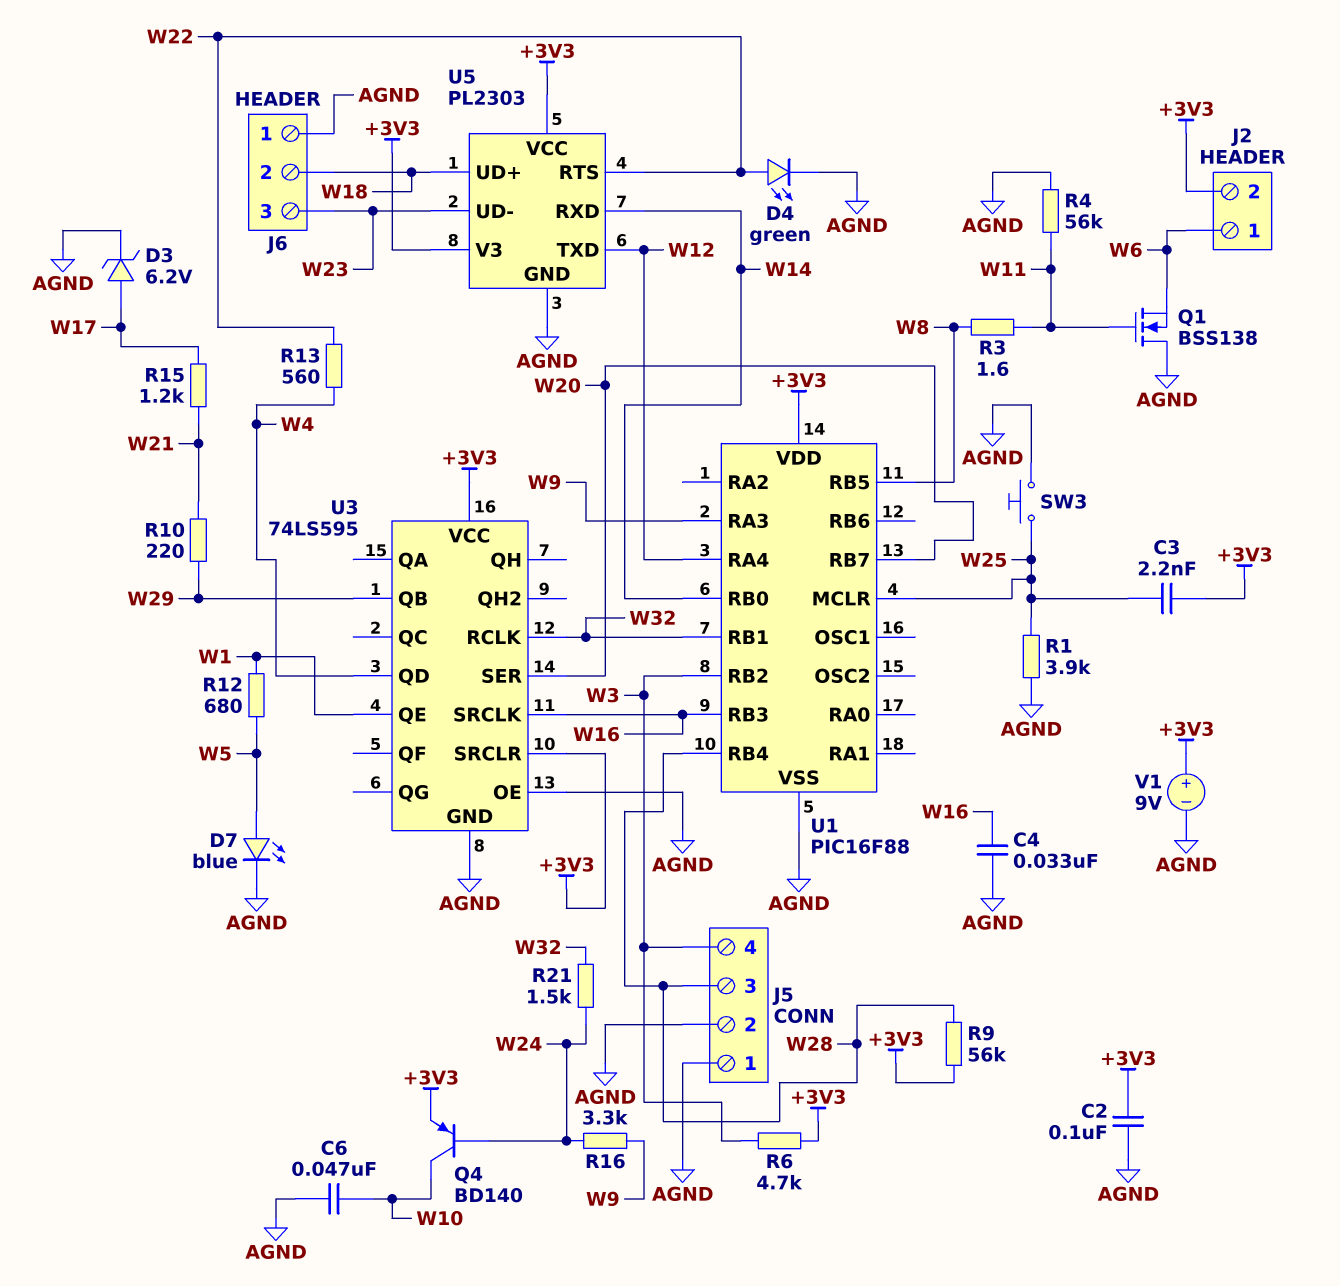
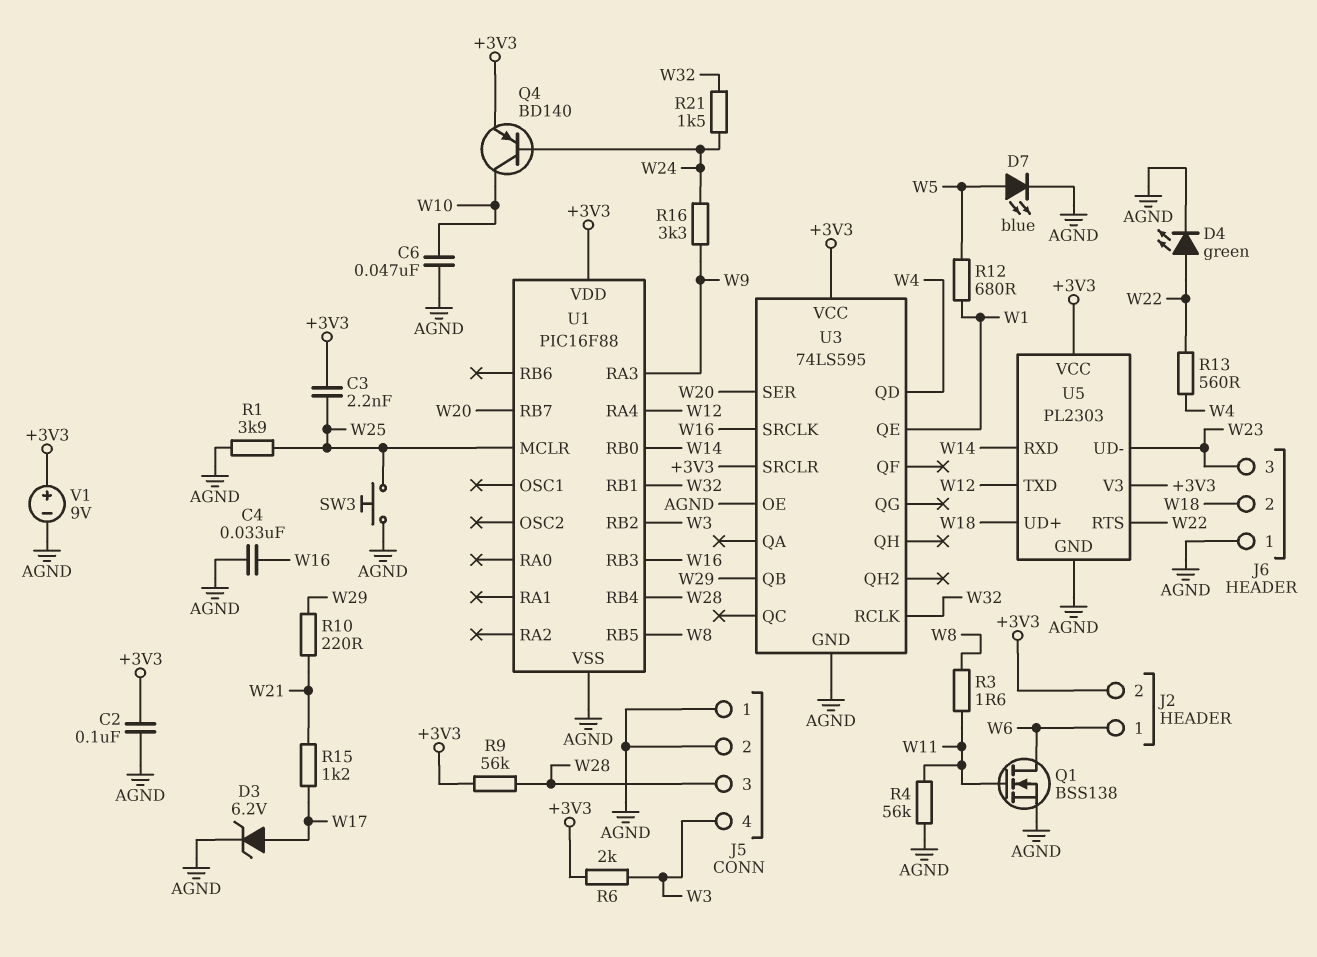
Q1: NMOS BSS138 (G W11, D AGND, S W6) -> NMOS BSS138 (G W11, D W6, S AGND)
R6: 4.7k (+3V3, W3) -> 2k (+3V3, W3)

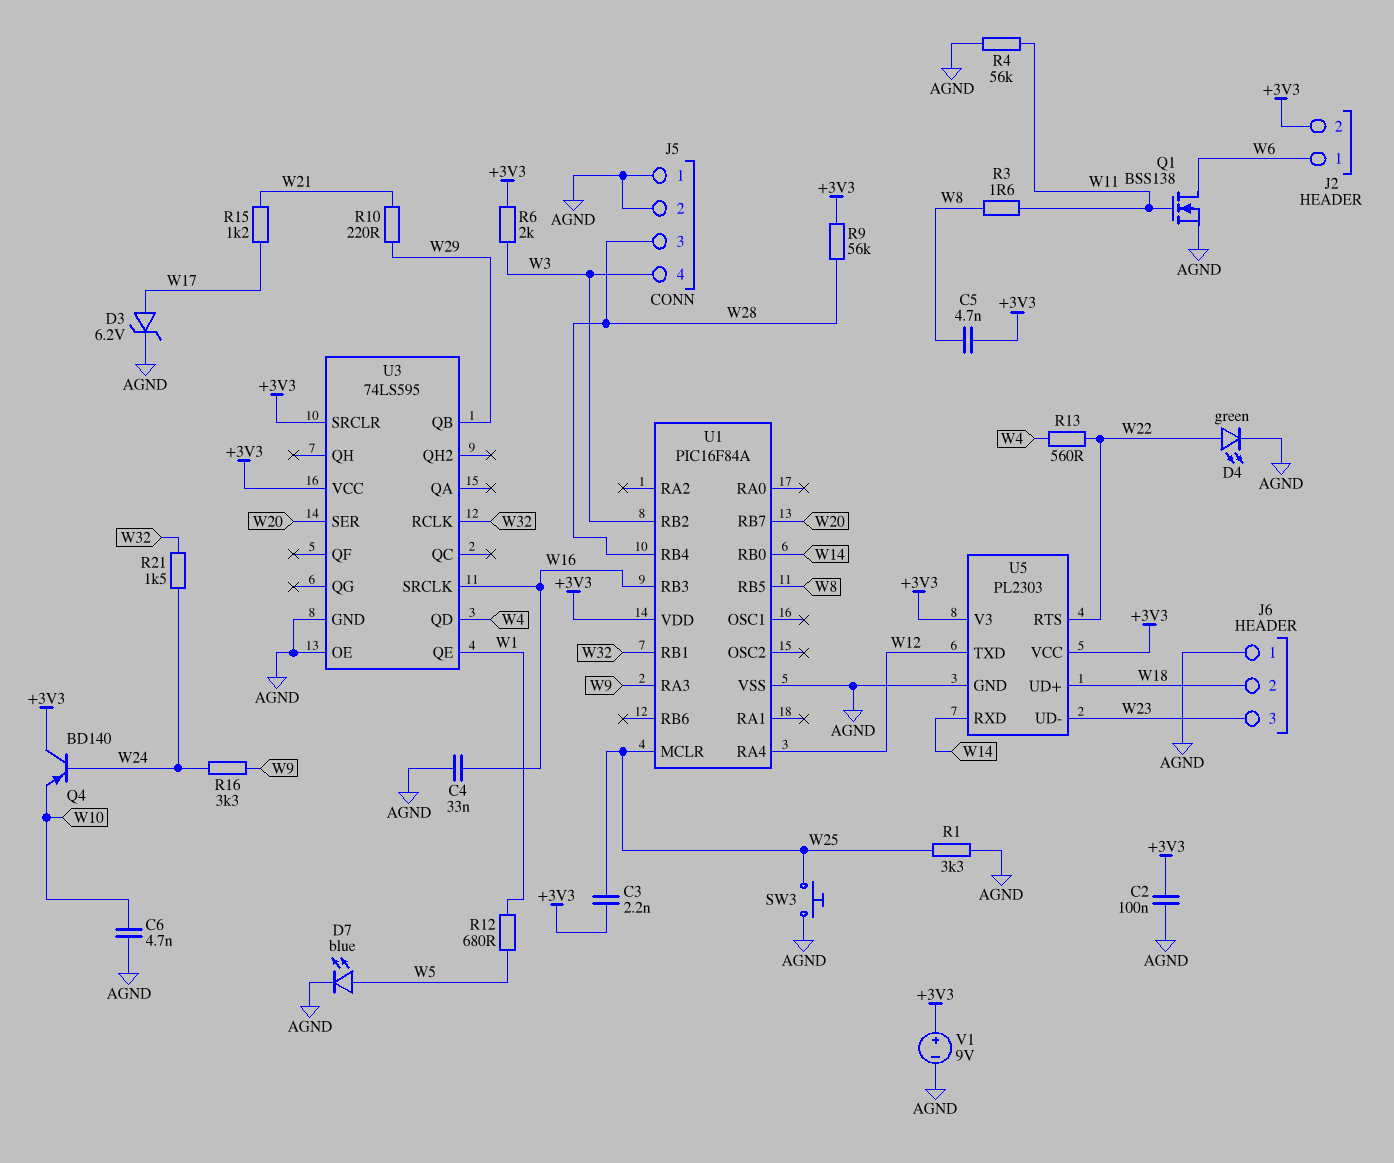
C5: none -> 4.7nF (+3V3, W8)
C6: 47nF (AGND, W10) -> 4.7nF (AGND, W10)
Q4: PNP BD140 (B W24, C W10, E +3V3) -> PNP BD140 (B W24, C +3V3, E W10)
R1: 3.9k (AGND, W25) -> 3.3k (AGND, W25)
U1: PIC16F88 -> PIC16F84A

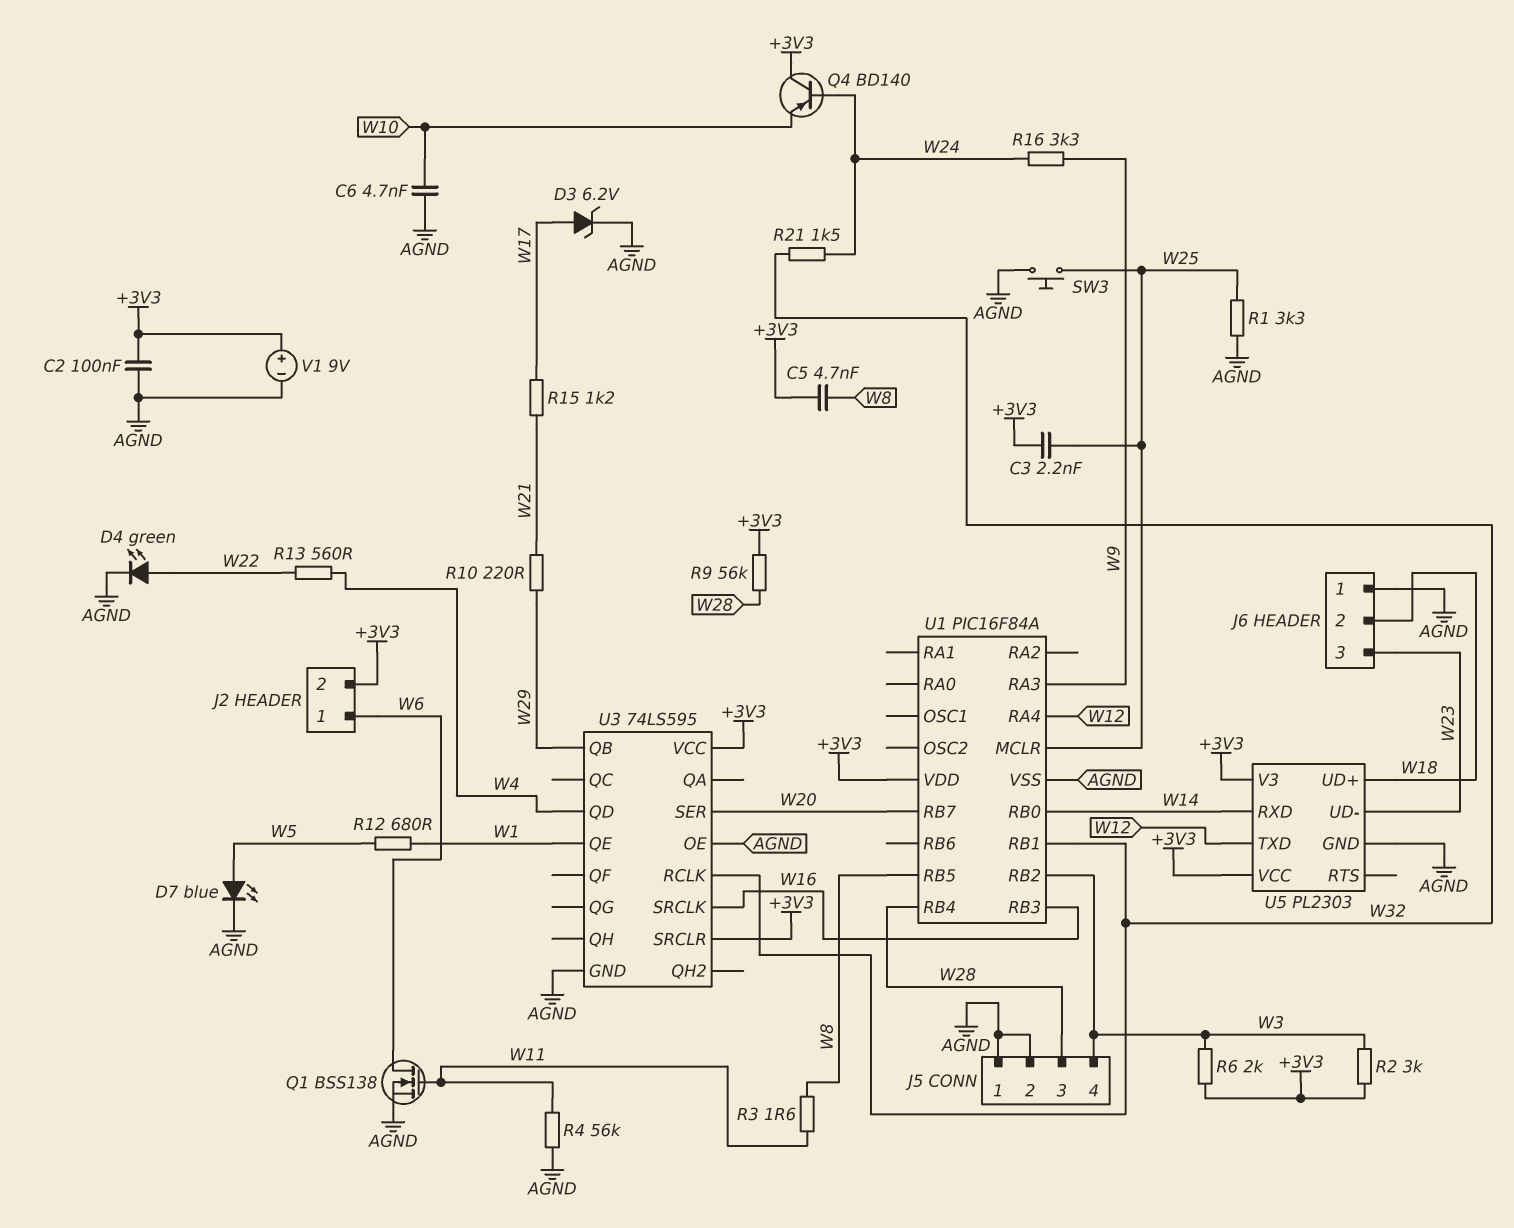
C4: 33nF (AGND, W16) -> none
R2: none -> 3k (+3V3, W3)
U5 pin RTS: W22 -> none

